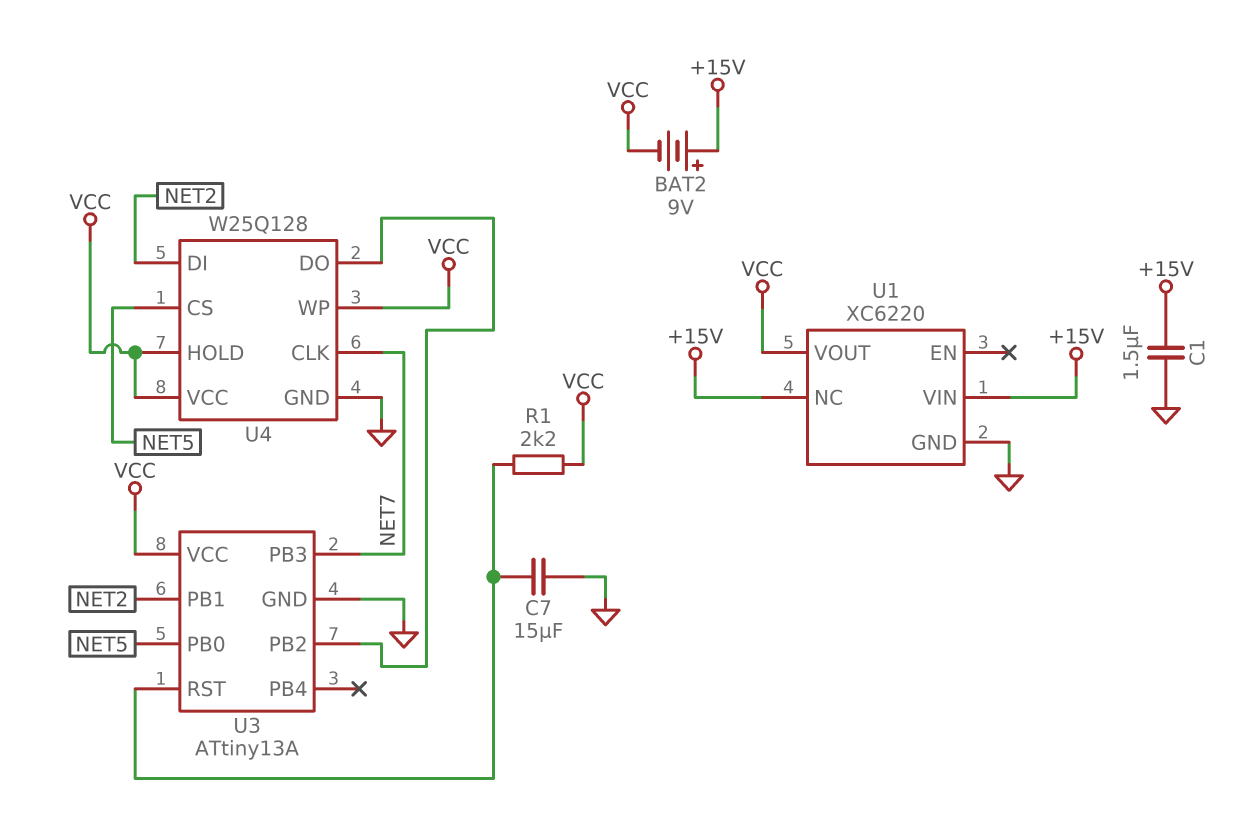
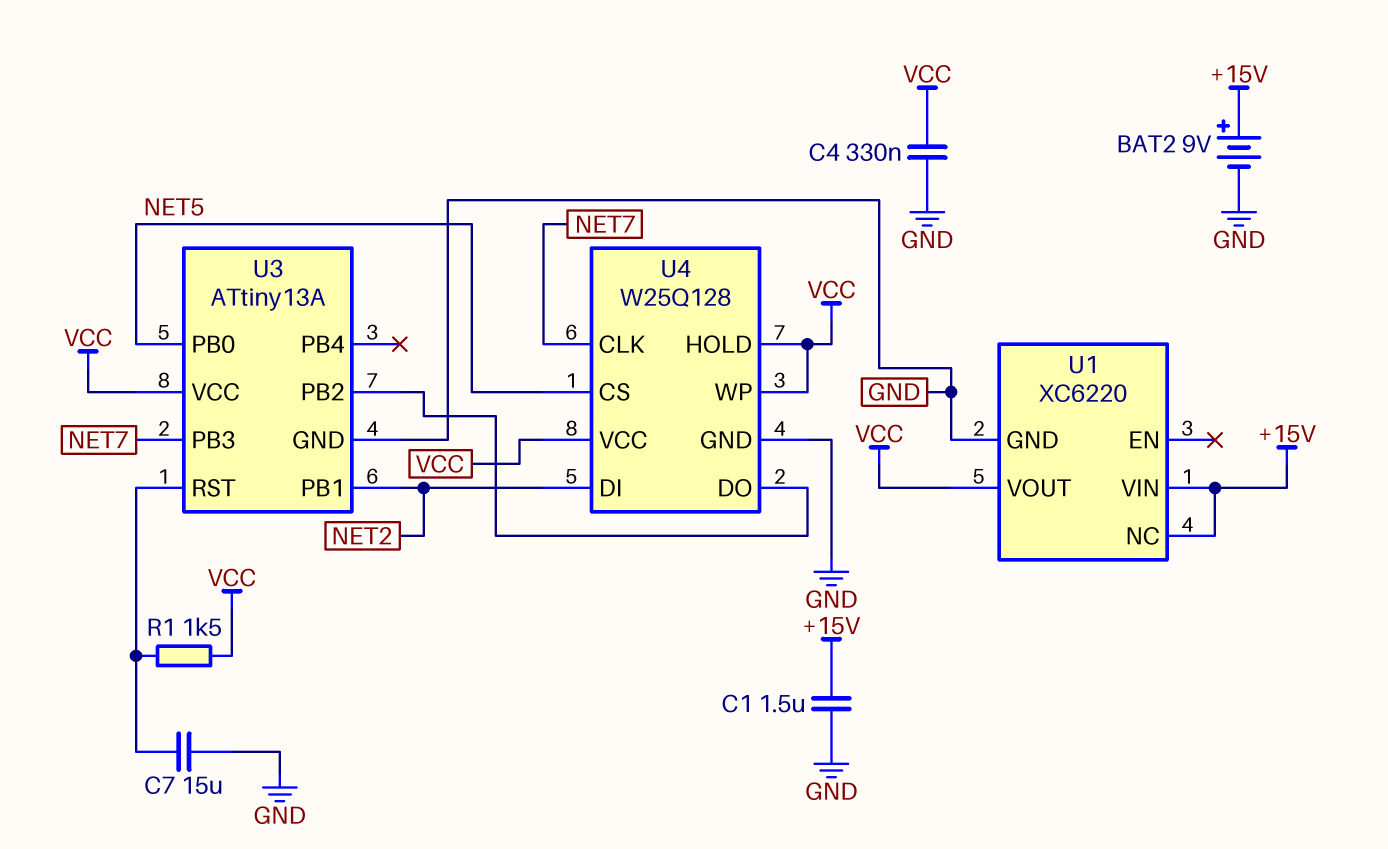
BAT2: 9V (plus +15V, minus VCC) -> 9V (plus +15V, minus GND)
C4: none -> 330nF (GND, VCC)
R1: 2.2k (U3/RST, VCC) -> 1.5k (U3/RST, VCC)

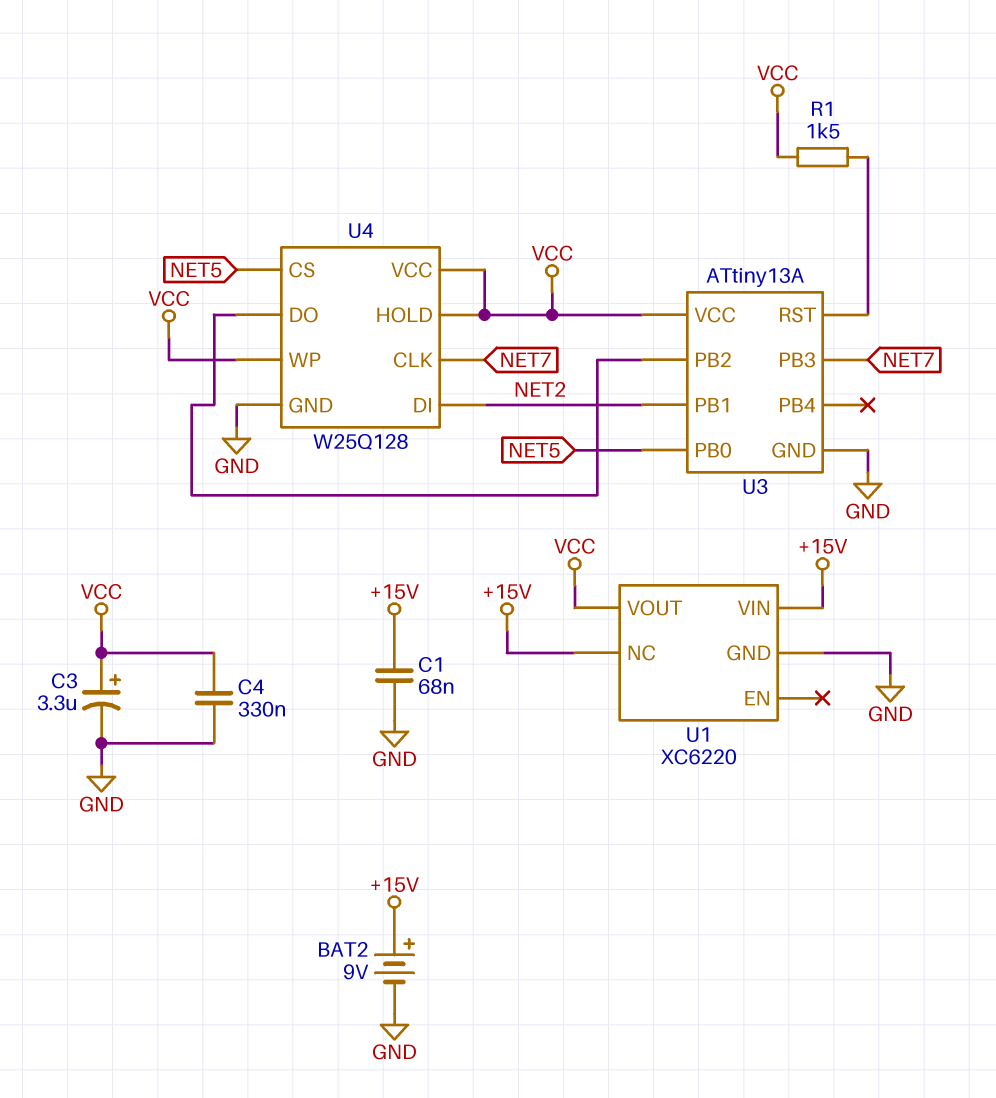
C1: 1.5uF (+15V, GND) -> 68nF (+15V, GND)
C3: none -> 3.3uF (plus VCC, minus GND)
C7: 15uF (GND, U3/RST) -> none

